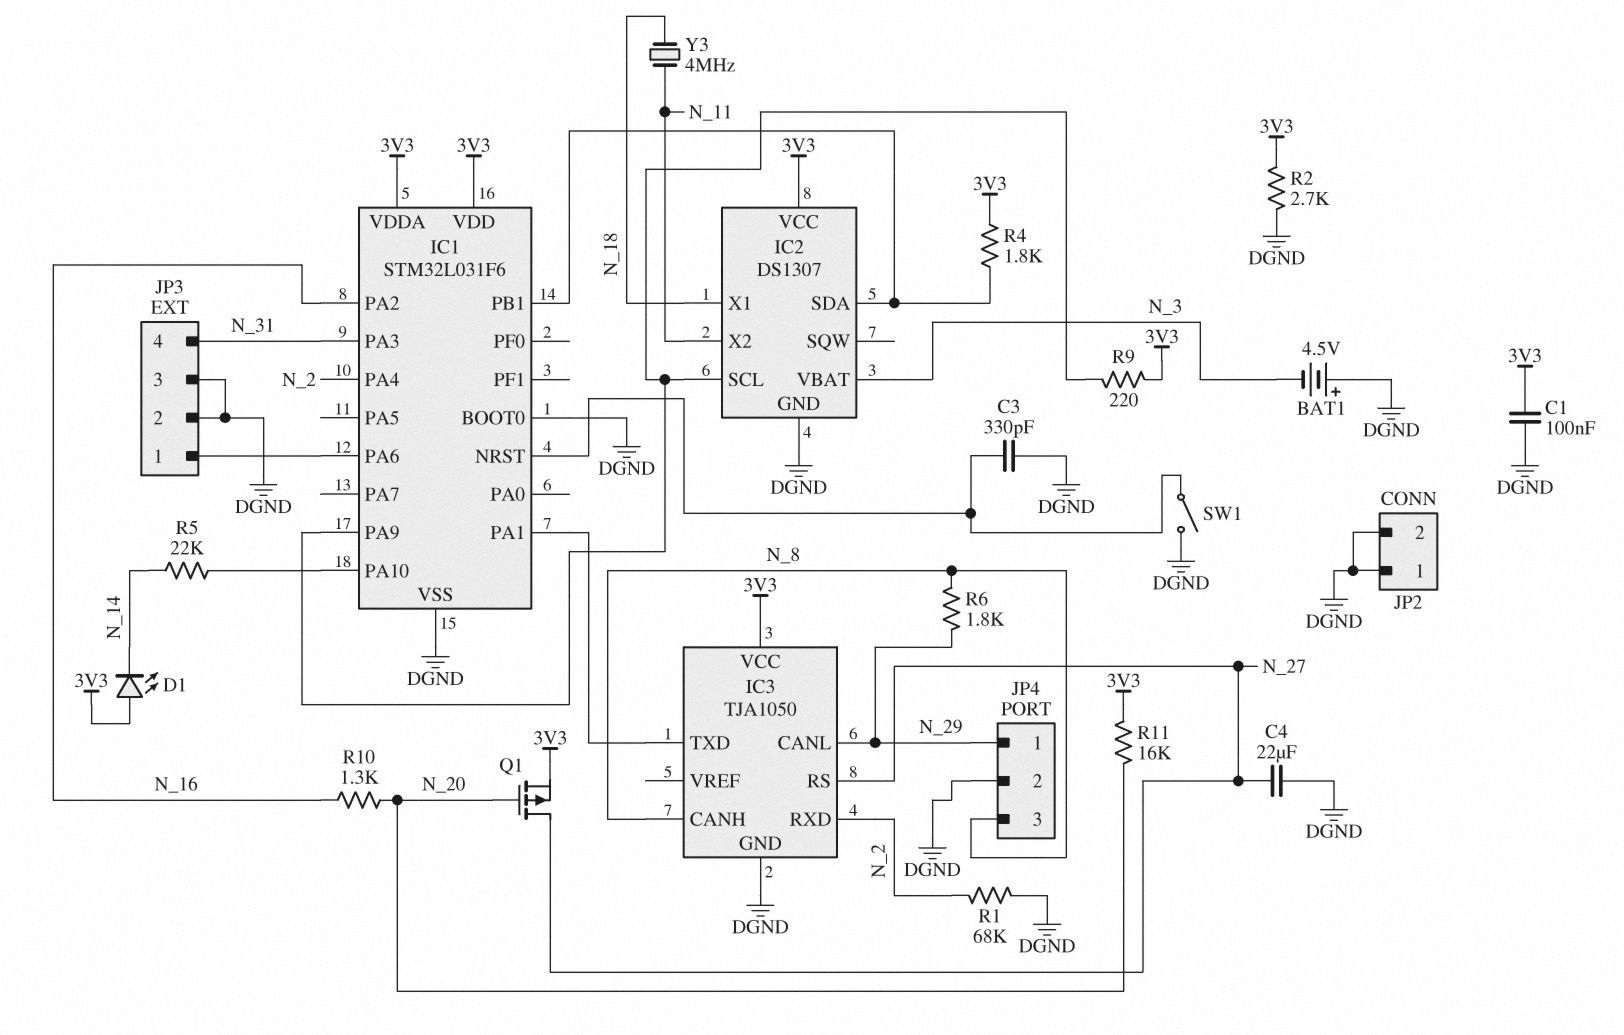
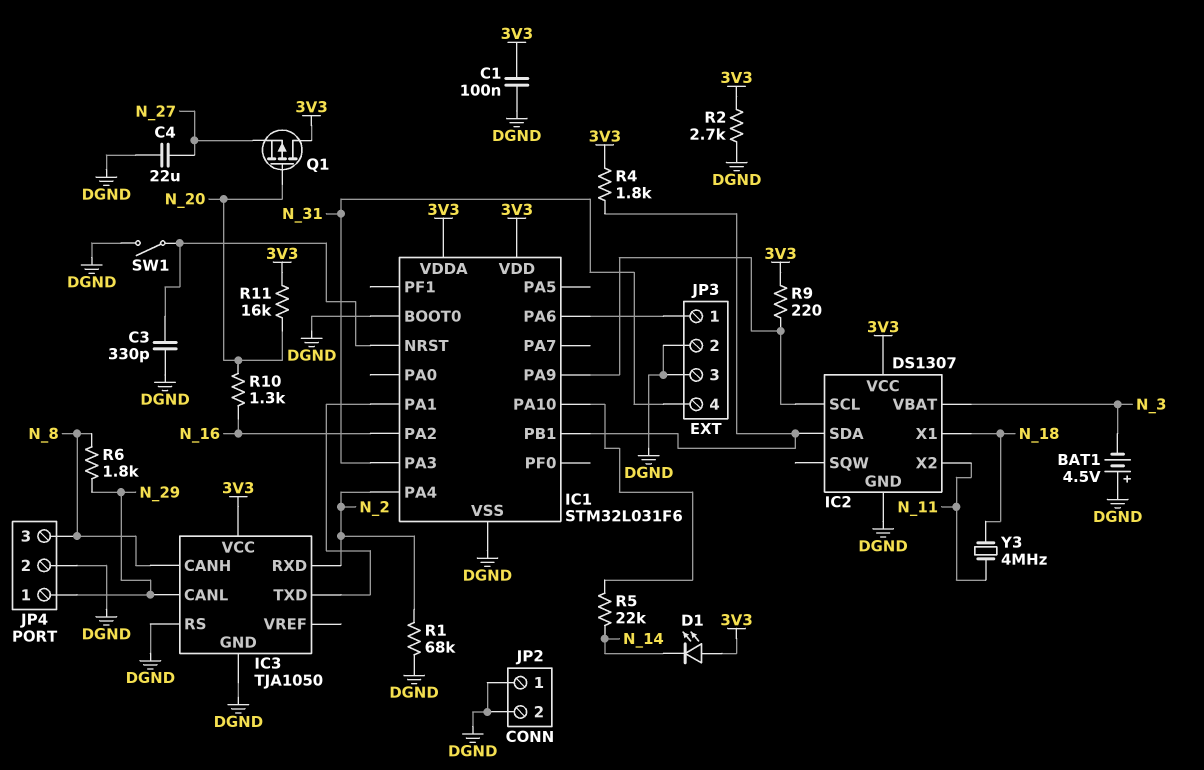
IC3 pin RS: N_27 -> DGND
Q1: PMOS (G N_20, D N_27, S 3V3) -> PMOS (G N_20, D 3V3, S N_27)

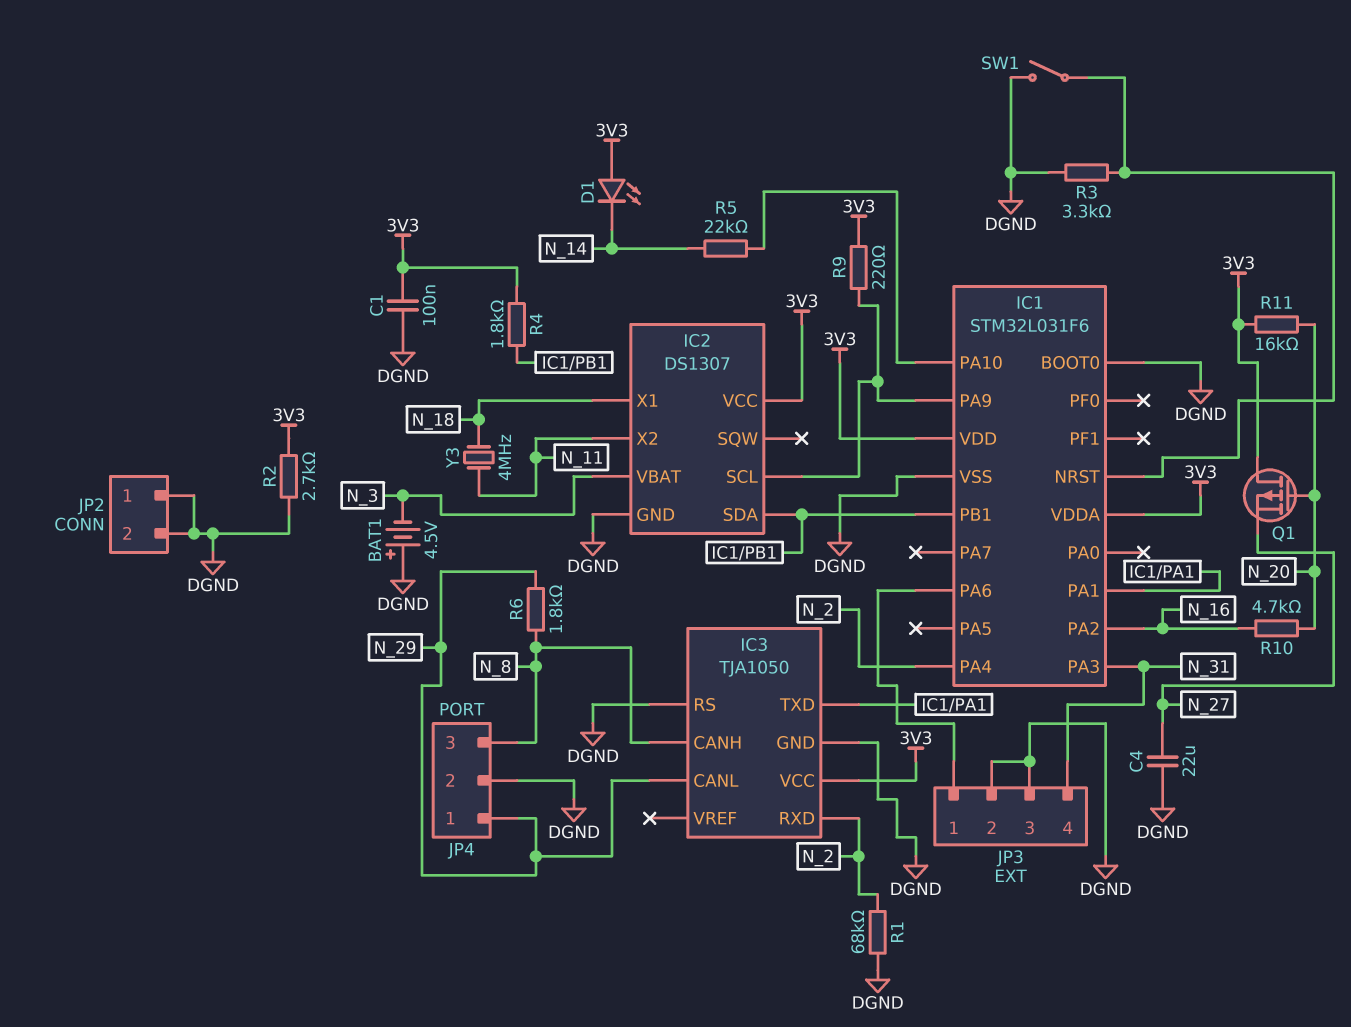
C3: 330pF (DGND, IC1/NRST) -> none
R3: none -> 3.3k (DGND, IC1/NRST)
R10: 1.3k (N_16, N_20) -> 4.7k (N_16, N_20)

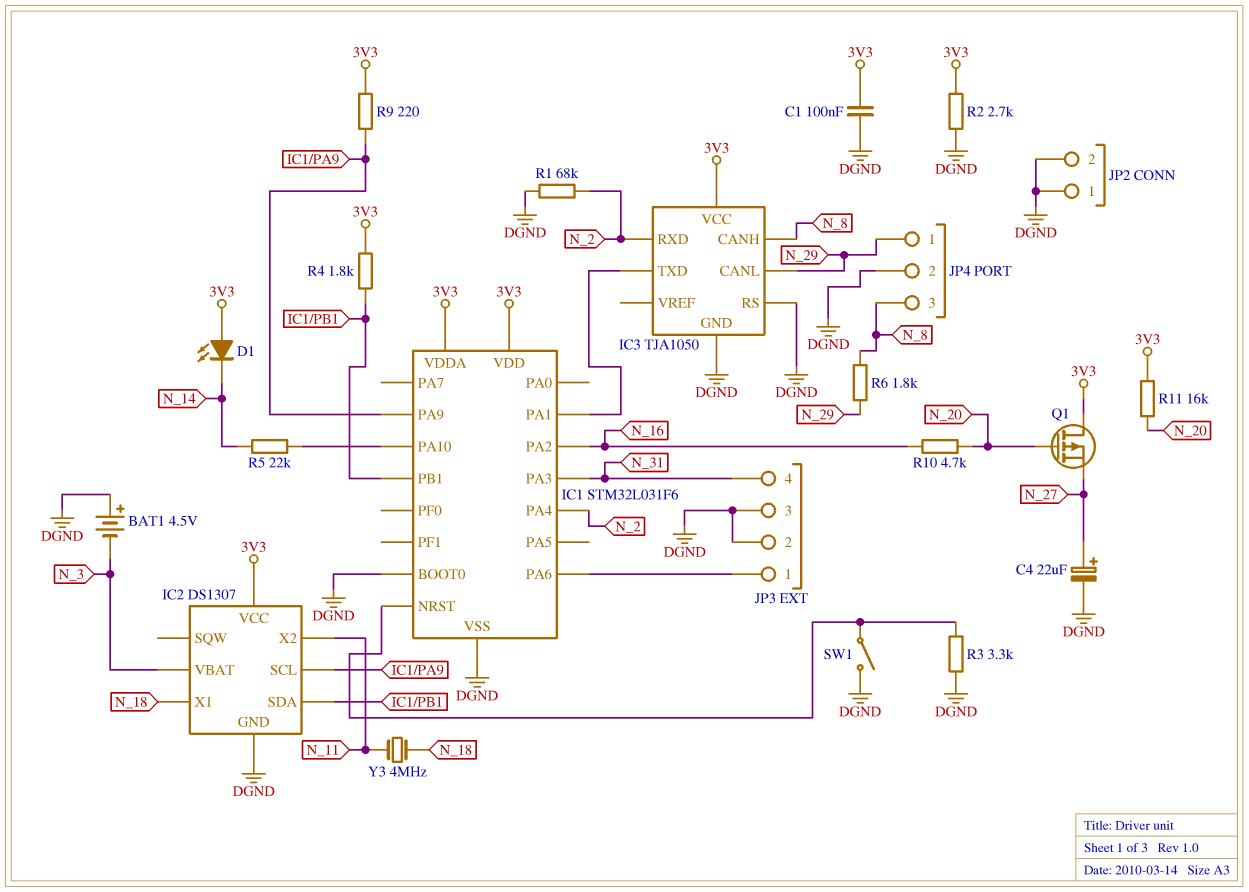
C4: 22uF (DGND, N_27) -> 22uF (plus N_27, minus DGND)

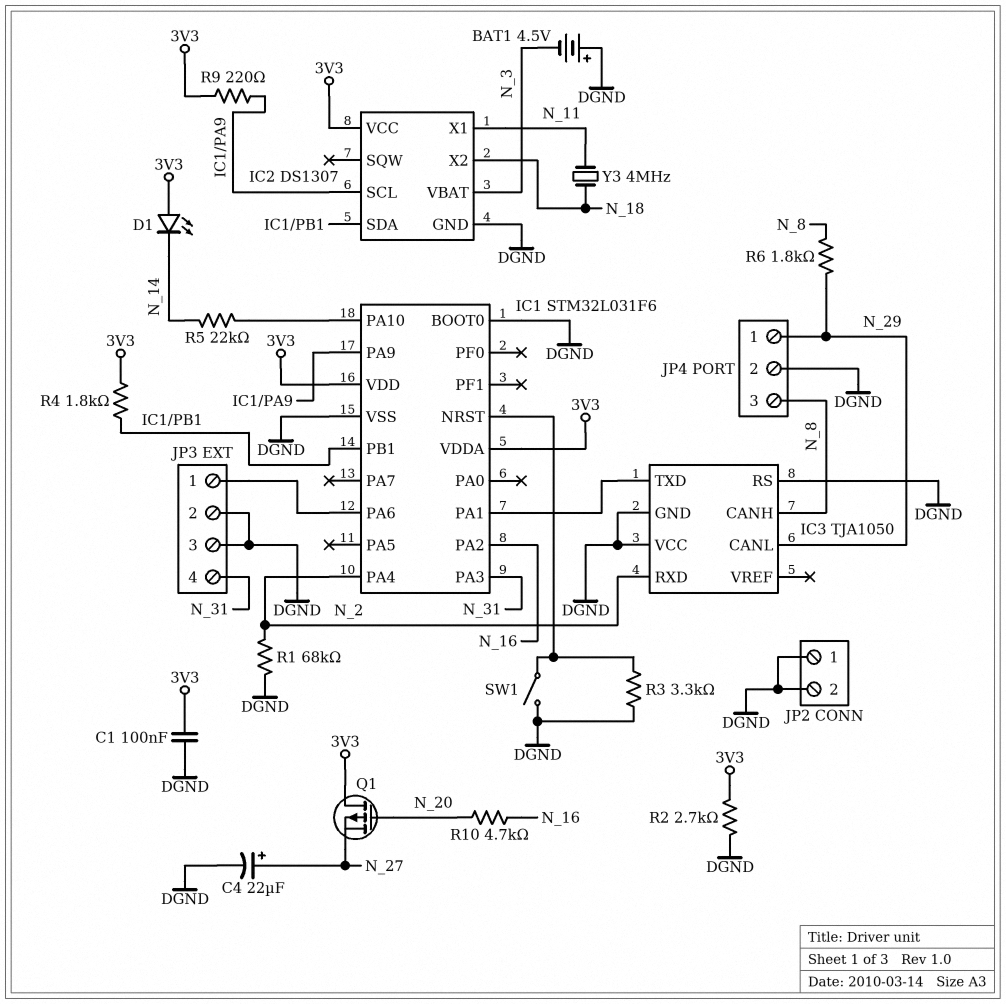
IC2 pin X1: N_18 -> N_11
IC2 pin X2: N_11 -> N_18
IC3 pin VCC: 3V3 -> DGND
R11: 16k (3V3, N_20) -> none

